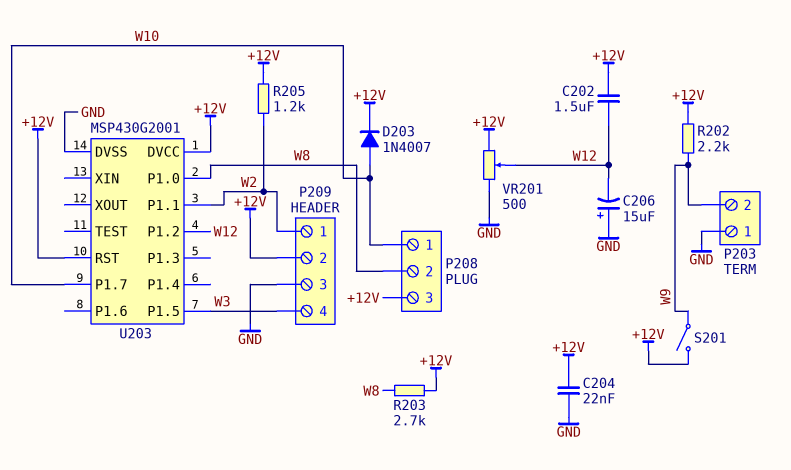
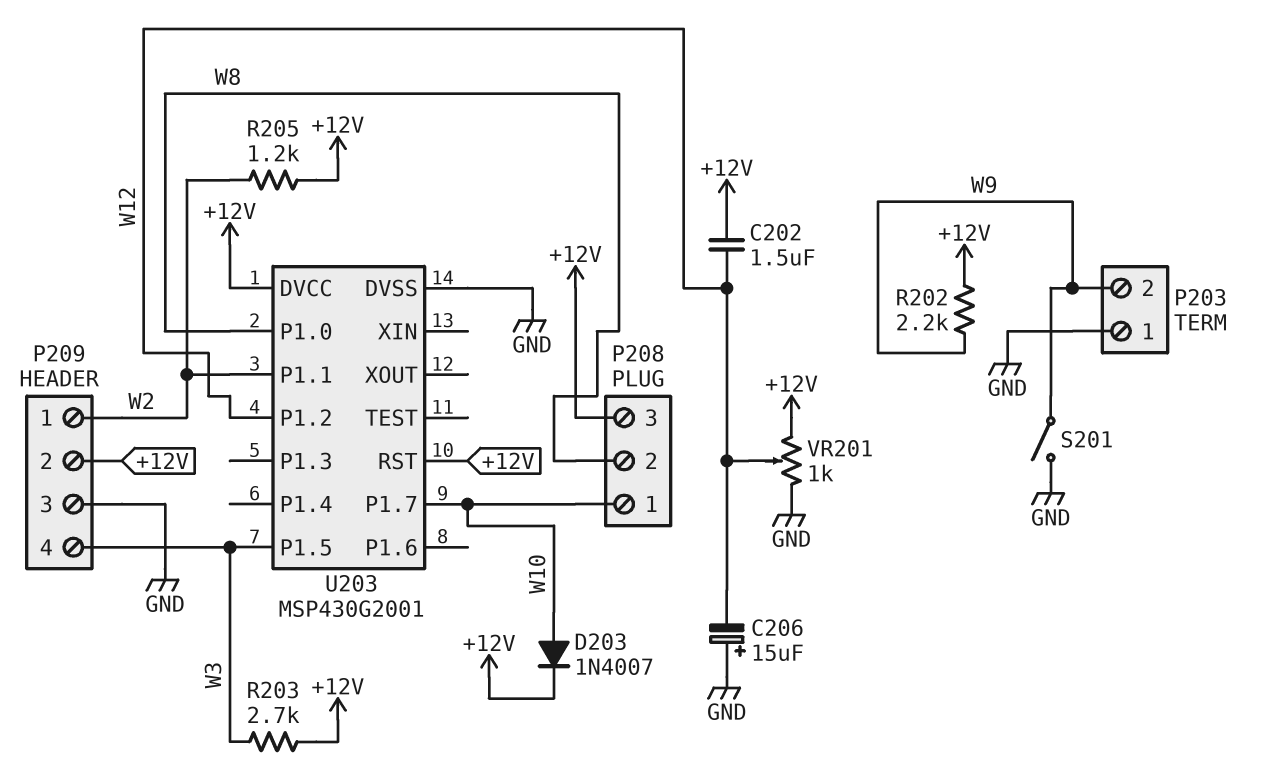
C204: 22nF (+12V, GND) -> none
R203: 2.7k (+12V, W8) -> 2.7k (+12V, W3)
S201: switch (+12V, W9) -> switch (GND, W9)
VR201: 500 (+12V, GND, wiper W12) -> 1k (+12V, GND, wiper W12)

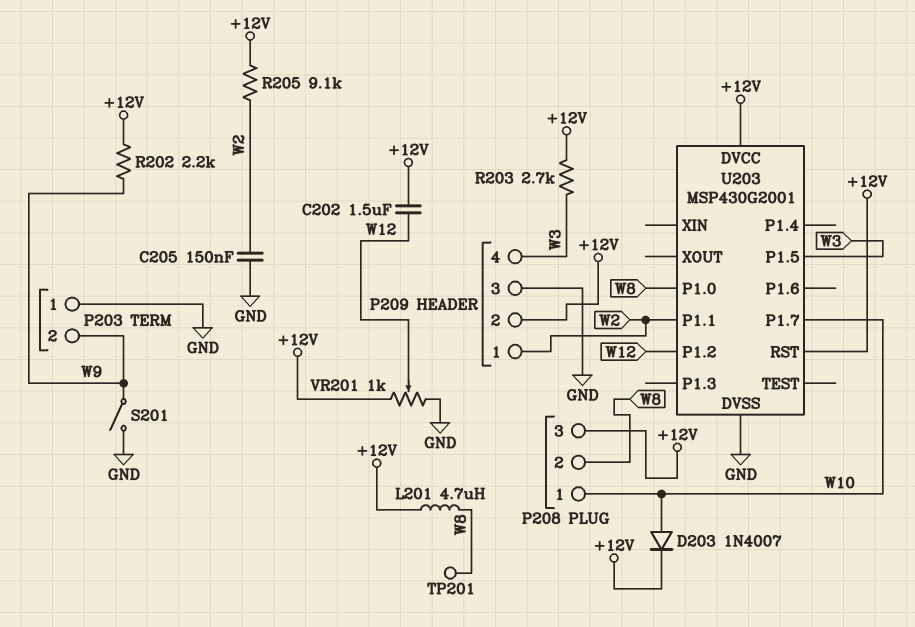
C205: none -> 150nF (GND, W2)
C206: 15uF (plus GND, minus W12) -> none
L201: none -> 4.7uH (+12V, W8)
R205: 1.2k (+12V, W2) -> 9.1k (+12V, W2)
TP201: none -> test point (W8)

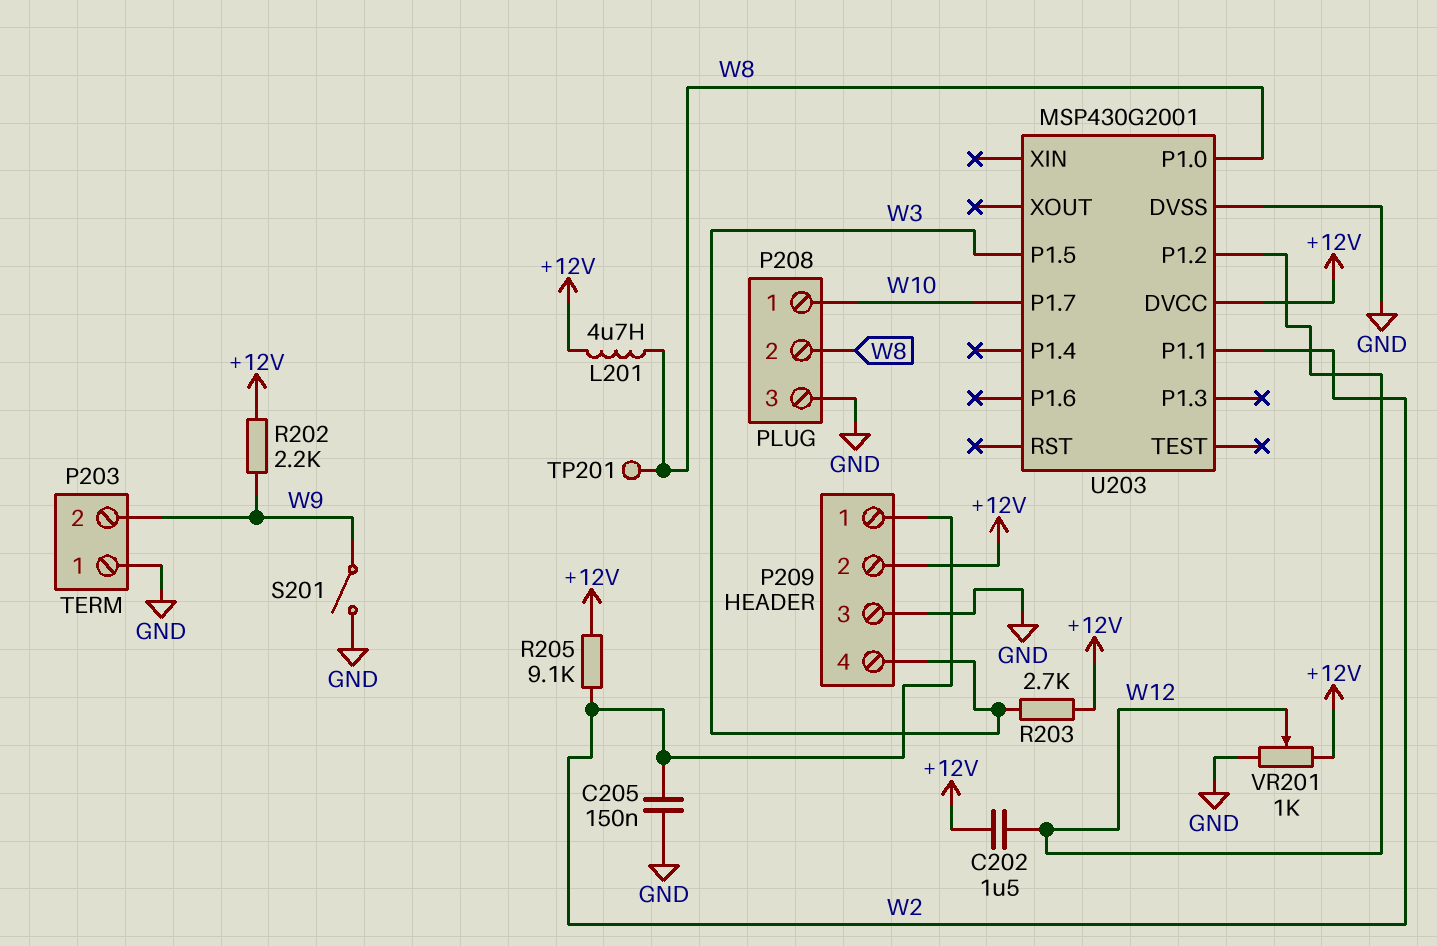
D203: diode 1N4007 (A W10, K +12V) -> none
P208 pin 3: +12V -> GND
U203 pin RST: +12V -> none

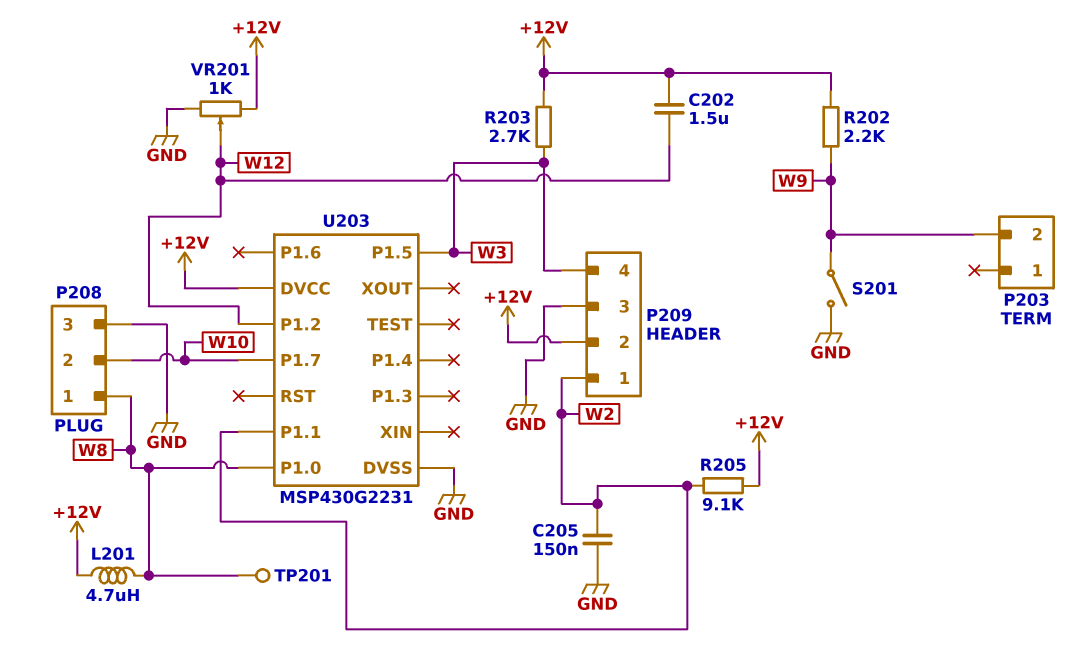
P203 pin 1: GND -> none
P208 pin 1: W10 -> W8
P208 pin 2: W8 -> W10
U203: MSP430G2001 -> MSP430G2231

